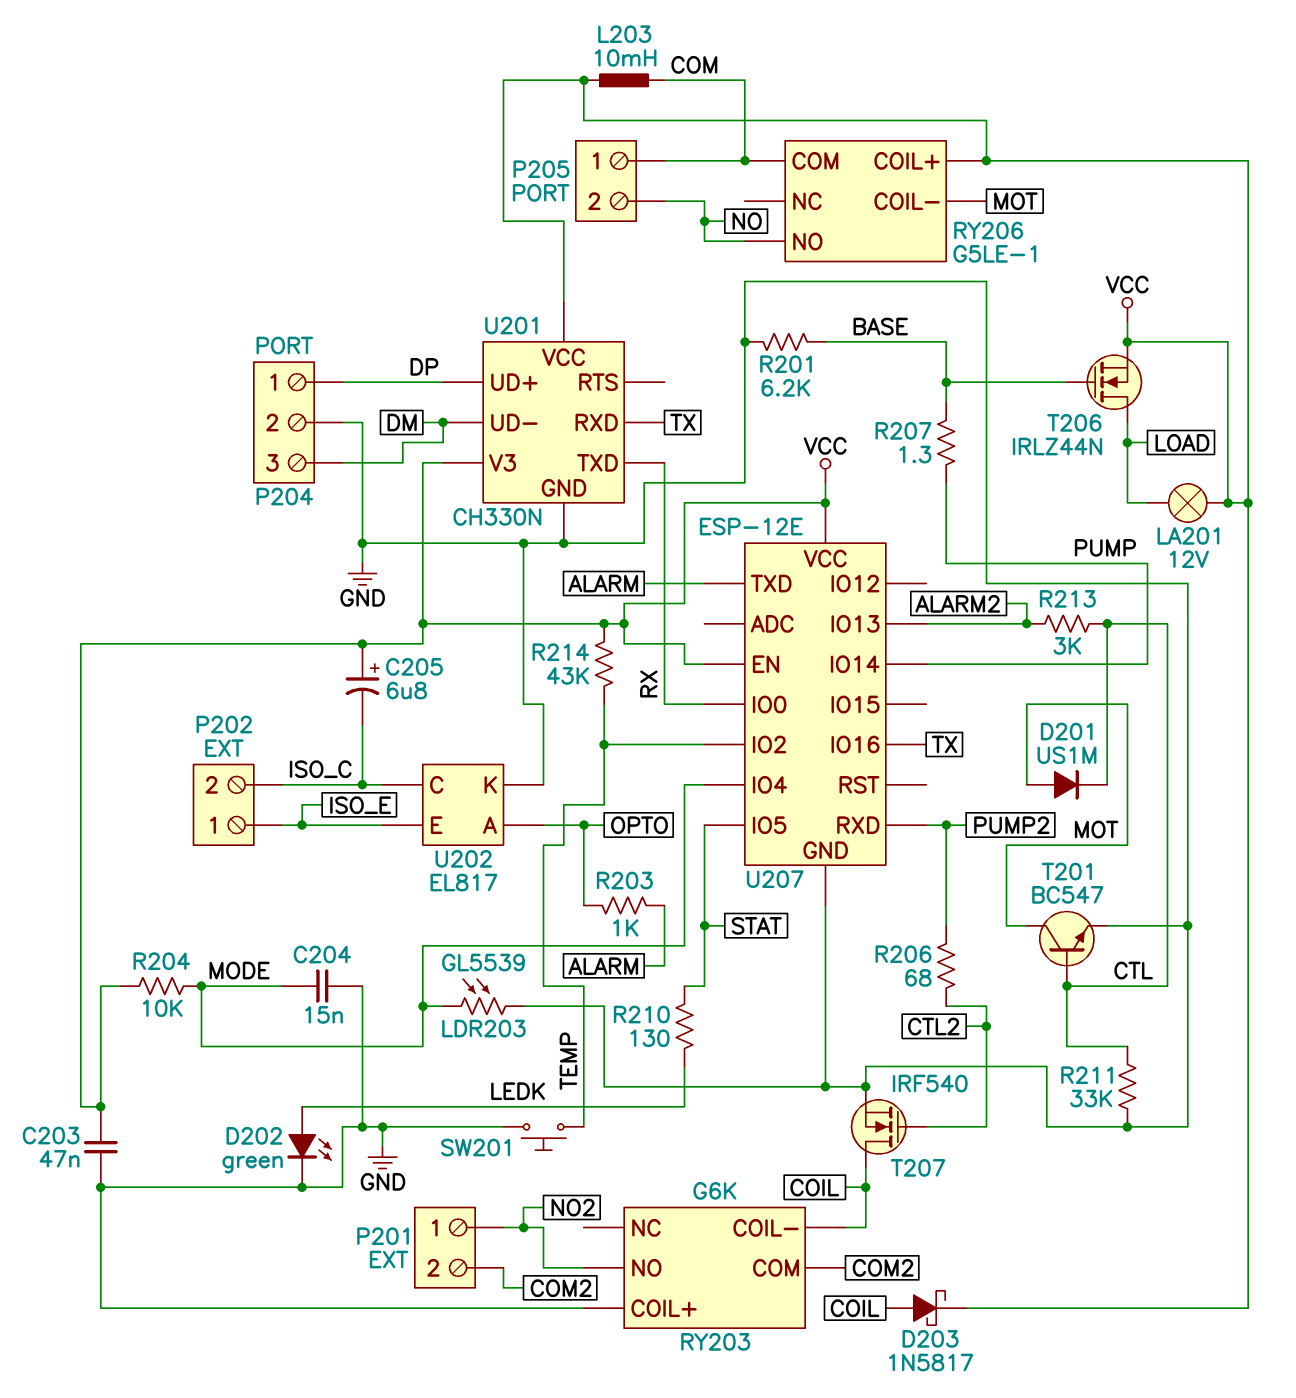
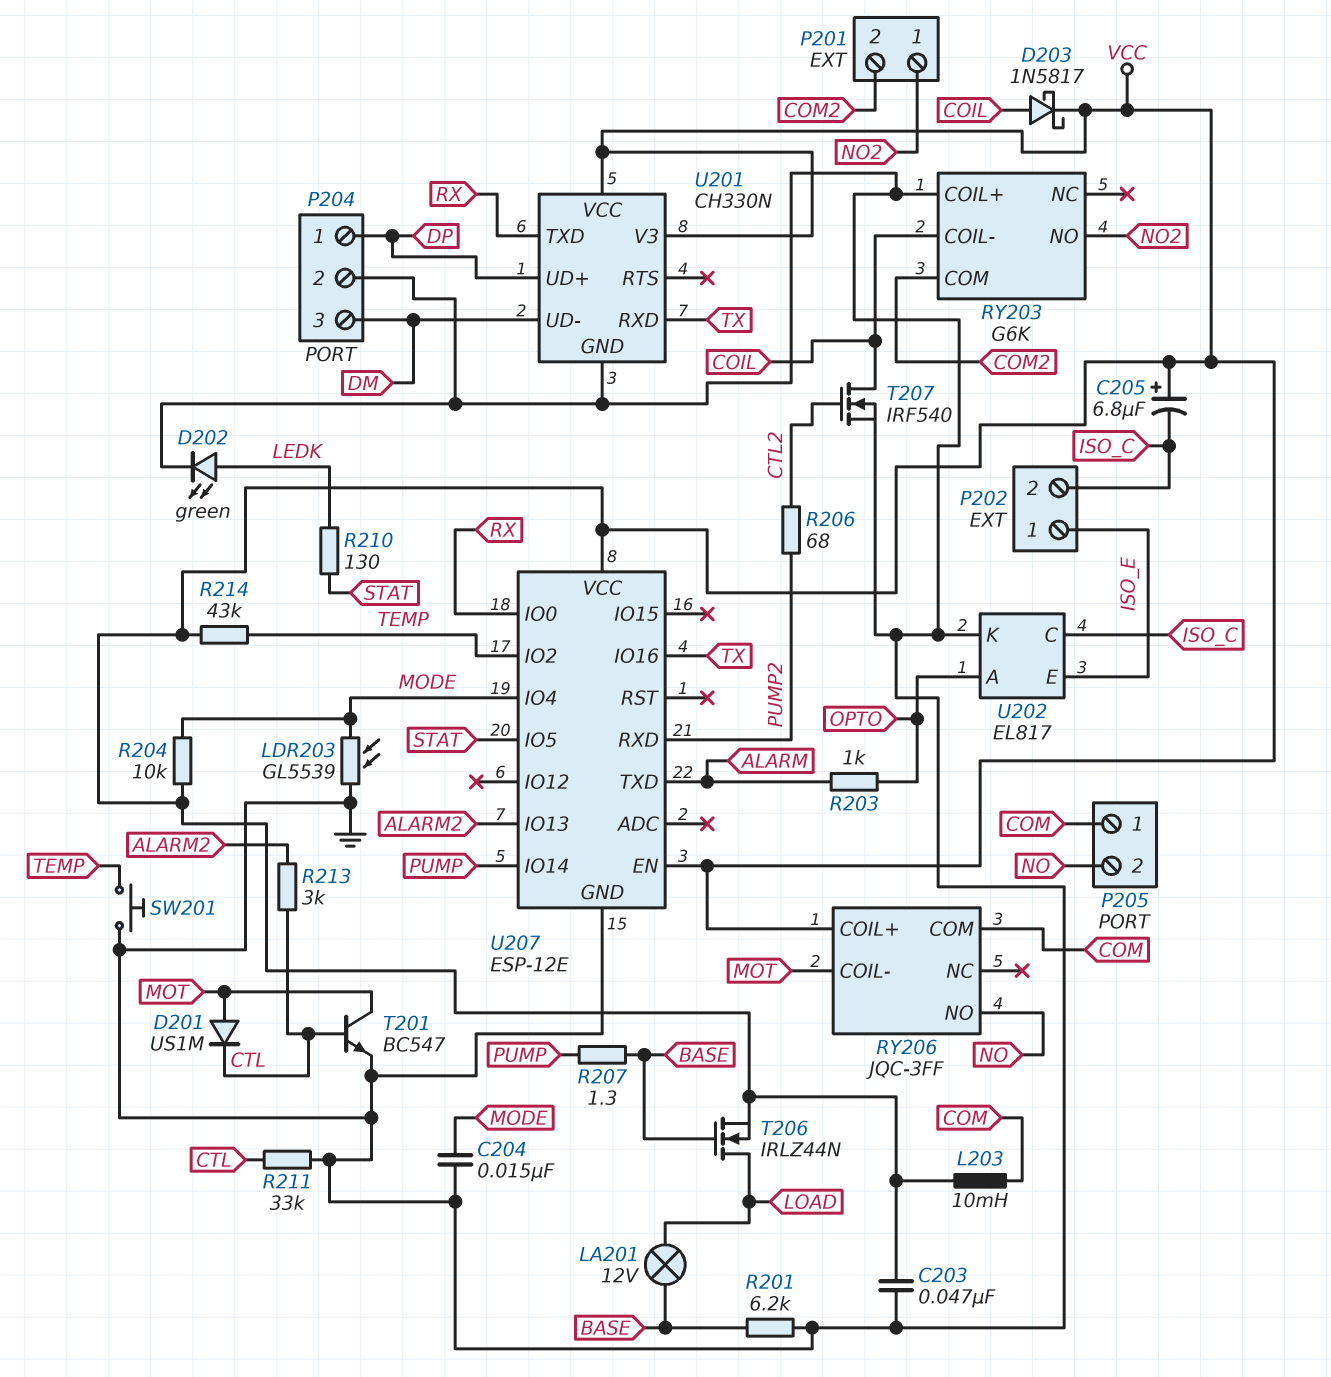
LA201: lamp 12V (LOAD, VCC) -> lamp 12V (BASE, LOAD)
RY206: G5LE-1 -> JQC-3FF

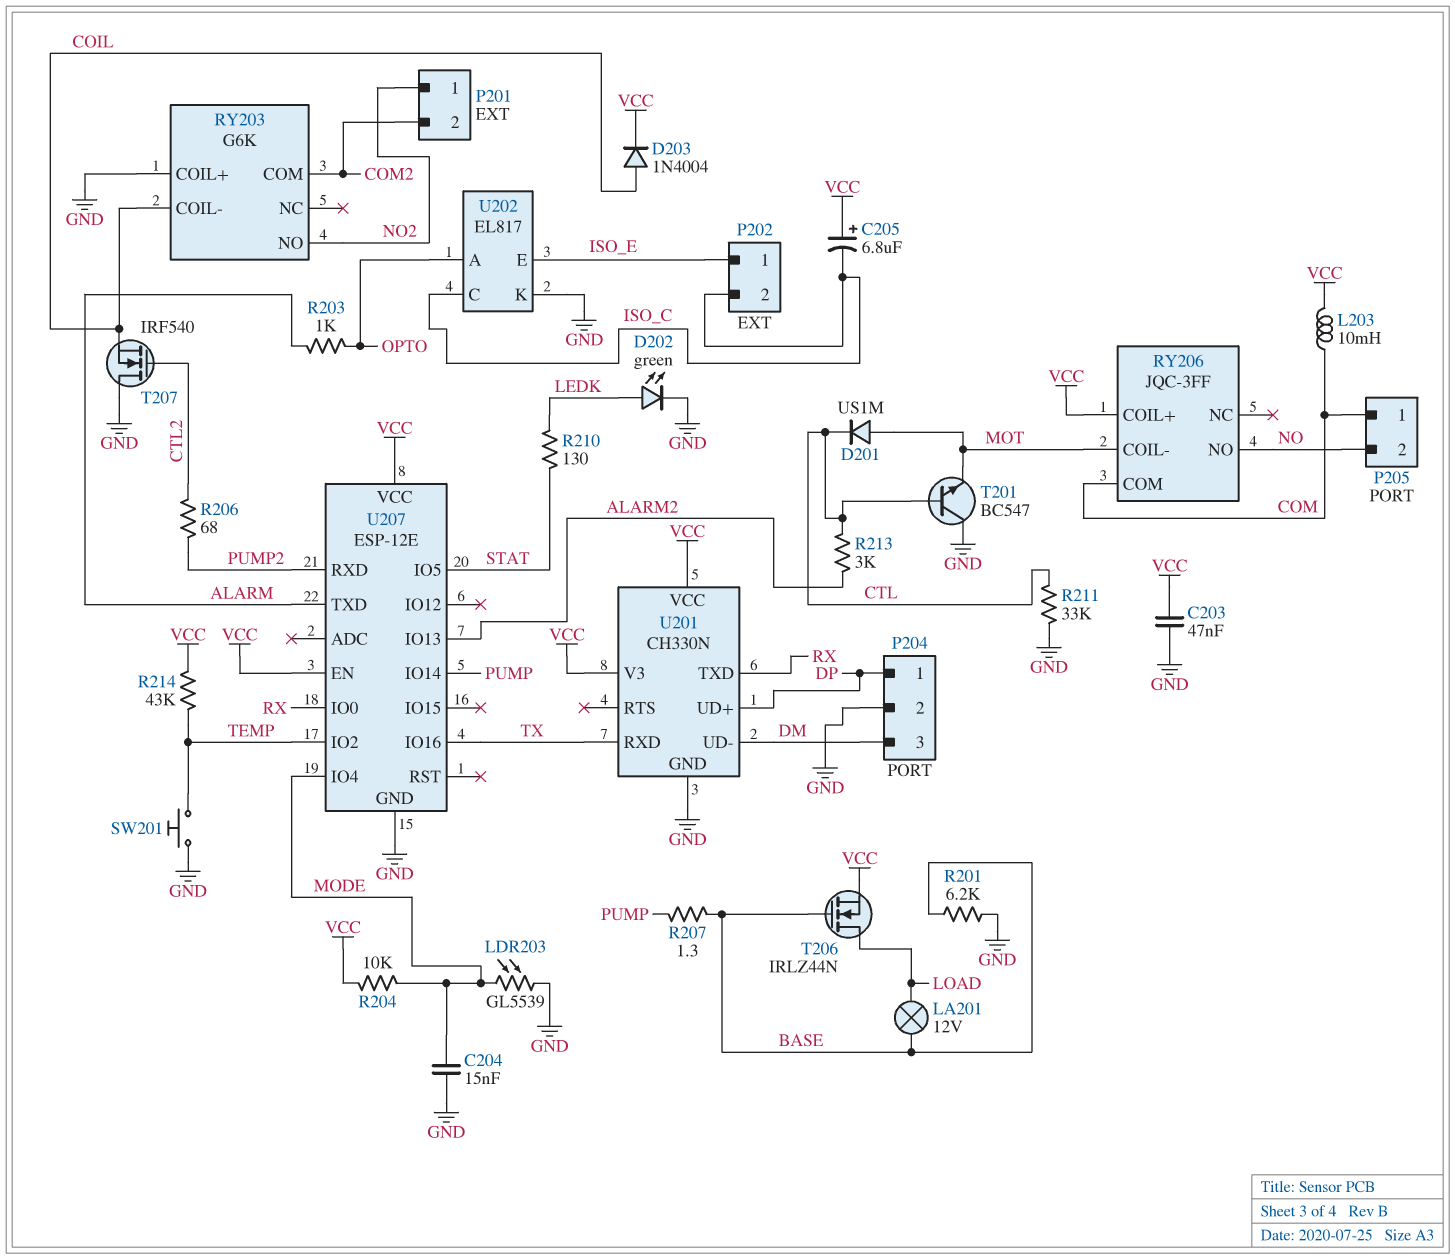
D203: schottky 1N5817 (A COIL, K VCC) -> diode 1N4004 (A COIL, K VCC)
T201: NPN BC547 (B CTL, C MOT, E GND) -> NPN BC547 (B CTL, C GND, E MOT)
T207: NMOS IRF540 (G CTL2, D COIL, S GND) -> NMOS IRF540 (G CTL2, D GND, S COIL)

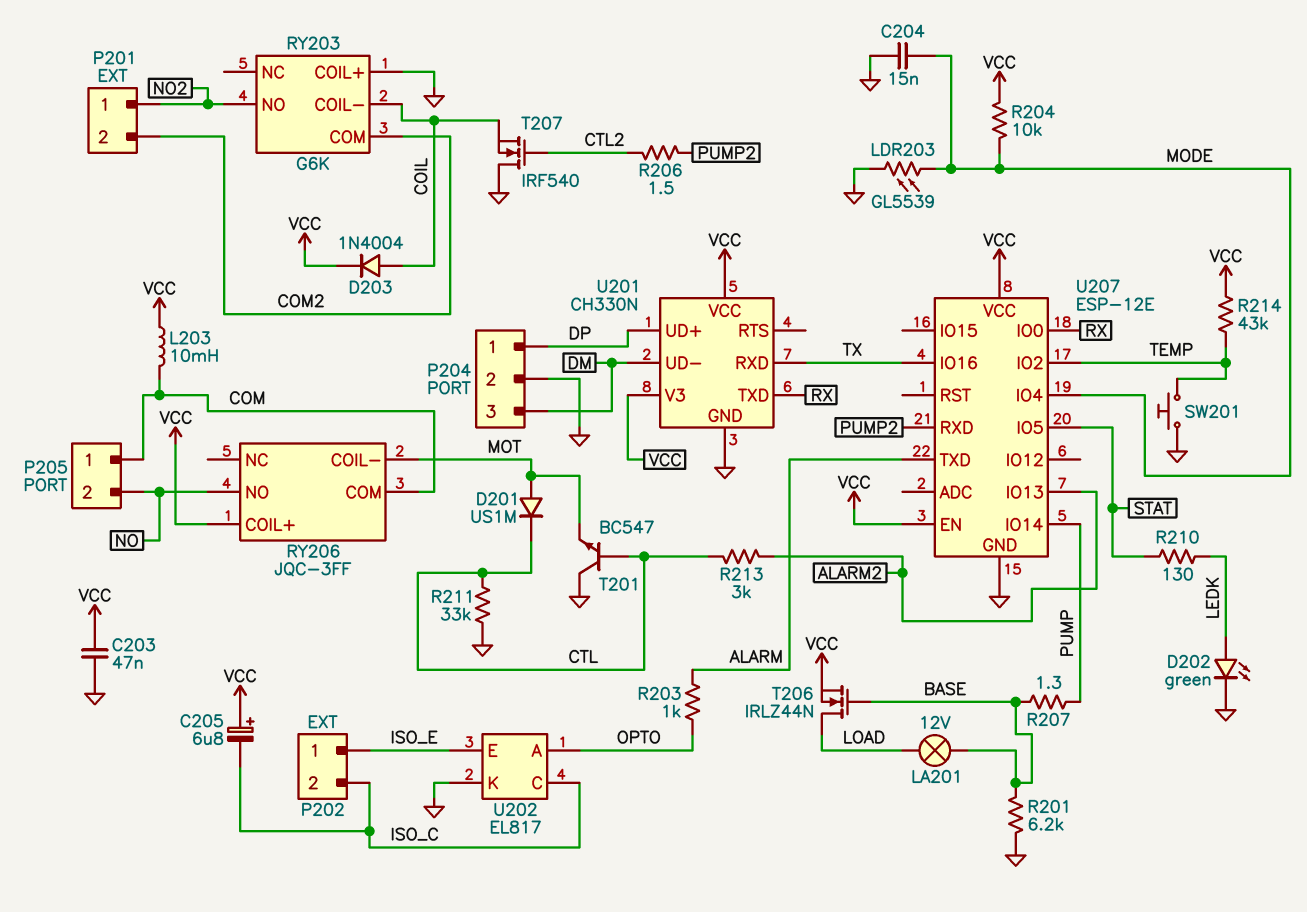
R206: 68 (CTL2, PUMP2) -> 1.5 (CTL2, PUMP2)

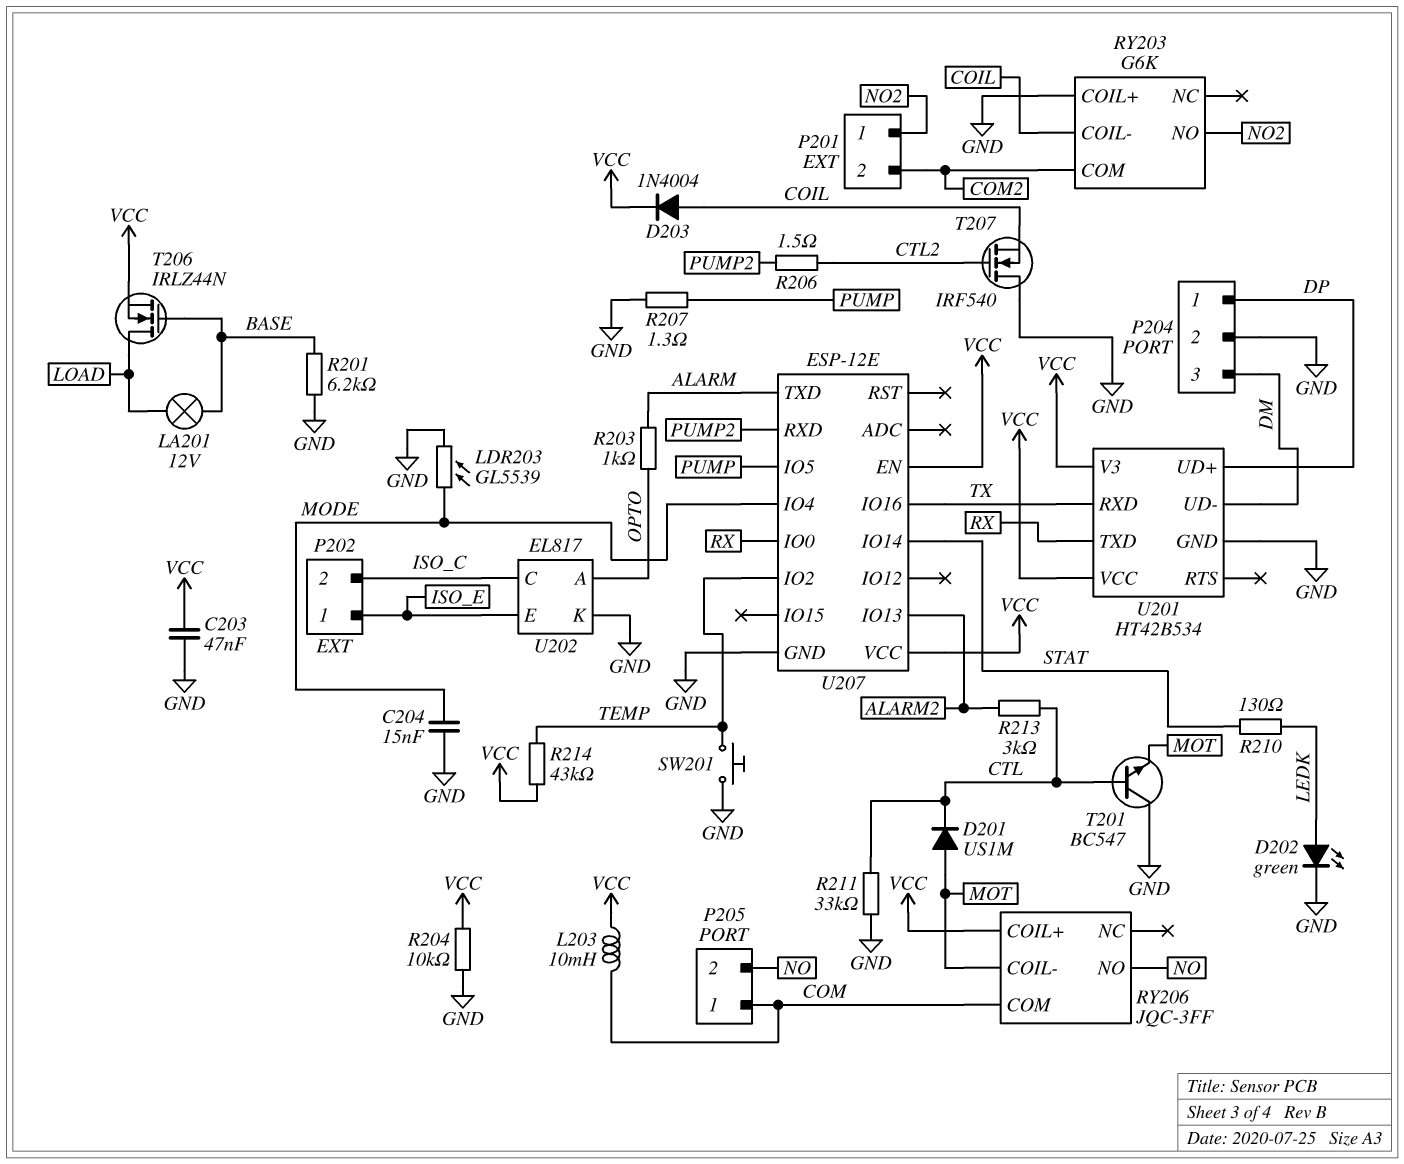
C205: 6.8uF (plus VCC, minus ISO_C) -> none
R204: 10k (MODE, VCC) -> 10k (GND, VCC)
R207: 1.3 (BASE, PUMP) -> 1.3 (GND, PUMP)
U201: CH330N -> HT42B534
U207 pin IO5: STAT -> PUMP
U207 pin IO14: PUMP -> STAT

